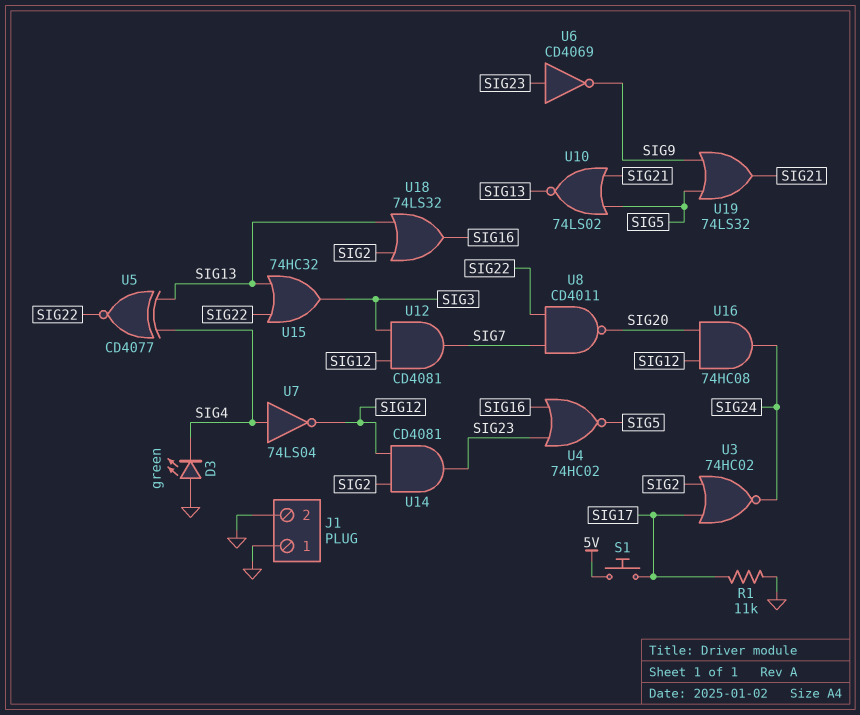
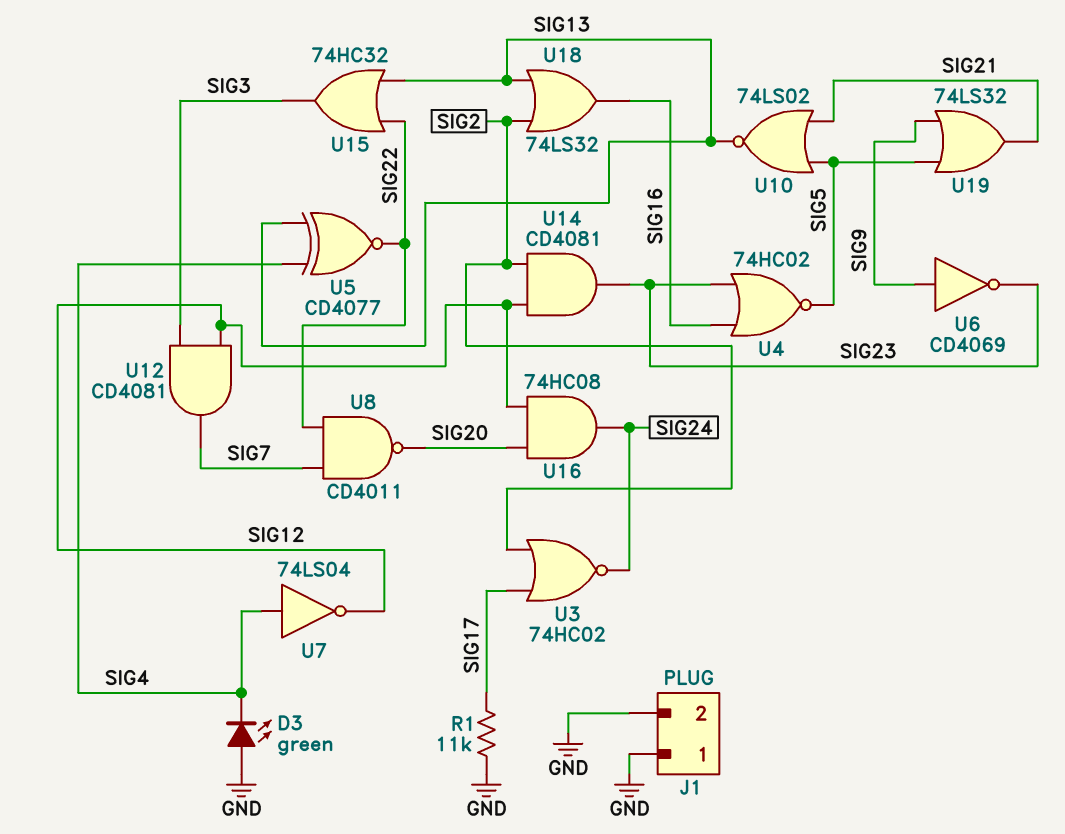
S1: button (5V, SIG17) -> none
U6: NOT CD4069 (in SIG23, out SIG9) -> NOT CD4069 (in SIG9, out SIG23)

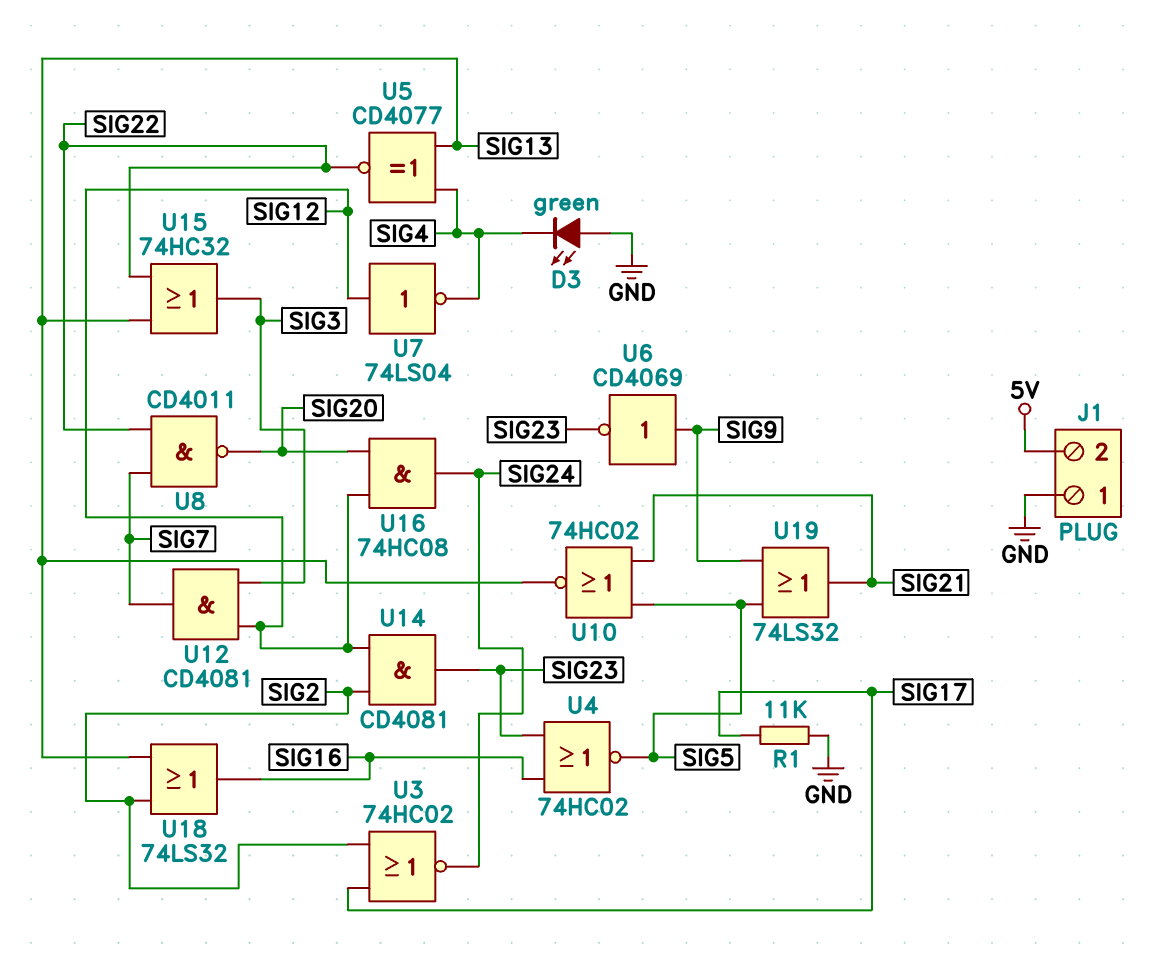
J1 pin 2: GND -> 5V
U7: NOT 74LS04 (in SIG4, out SIG12) -> NOT 74LS04 (in SIG12, out SIG4)
U10: NOR 74LS02 (in SIG5, in SIG21, out SIG13) -> NOR 74HC02 (in SIG5, in SIG21, out SIG13)

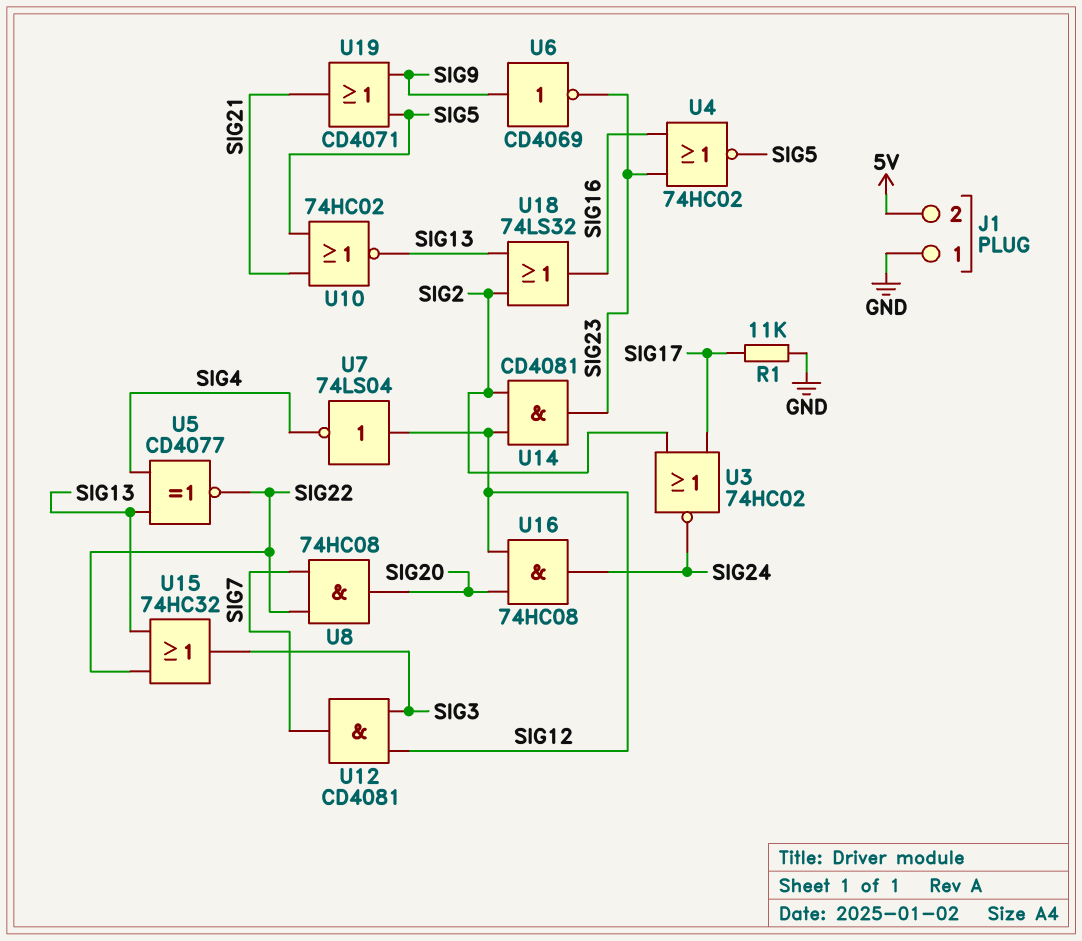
D3: LED green (A GND, K SIG4) -> none
U8: NAND CD4011 (in SIG7, in SIG22, out SIG20) -> AND 74HC08 (in SIG7, in SIG22, out SIG20)
U19: OR 74LS32 (in SIG5, in SIG9, out SIG21) -> OR CD4071 (in SIG5, in SIG9, out SIG21)

